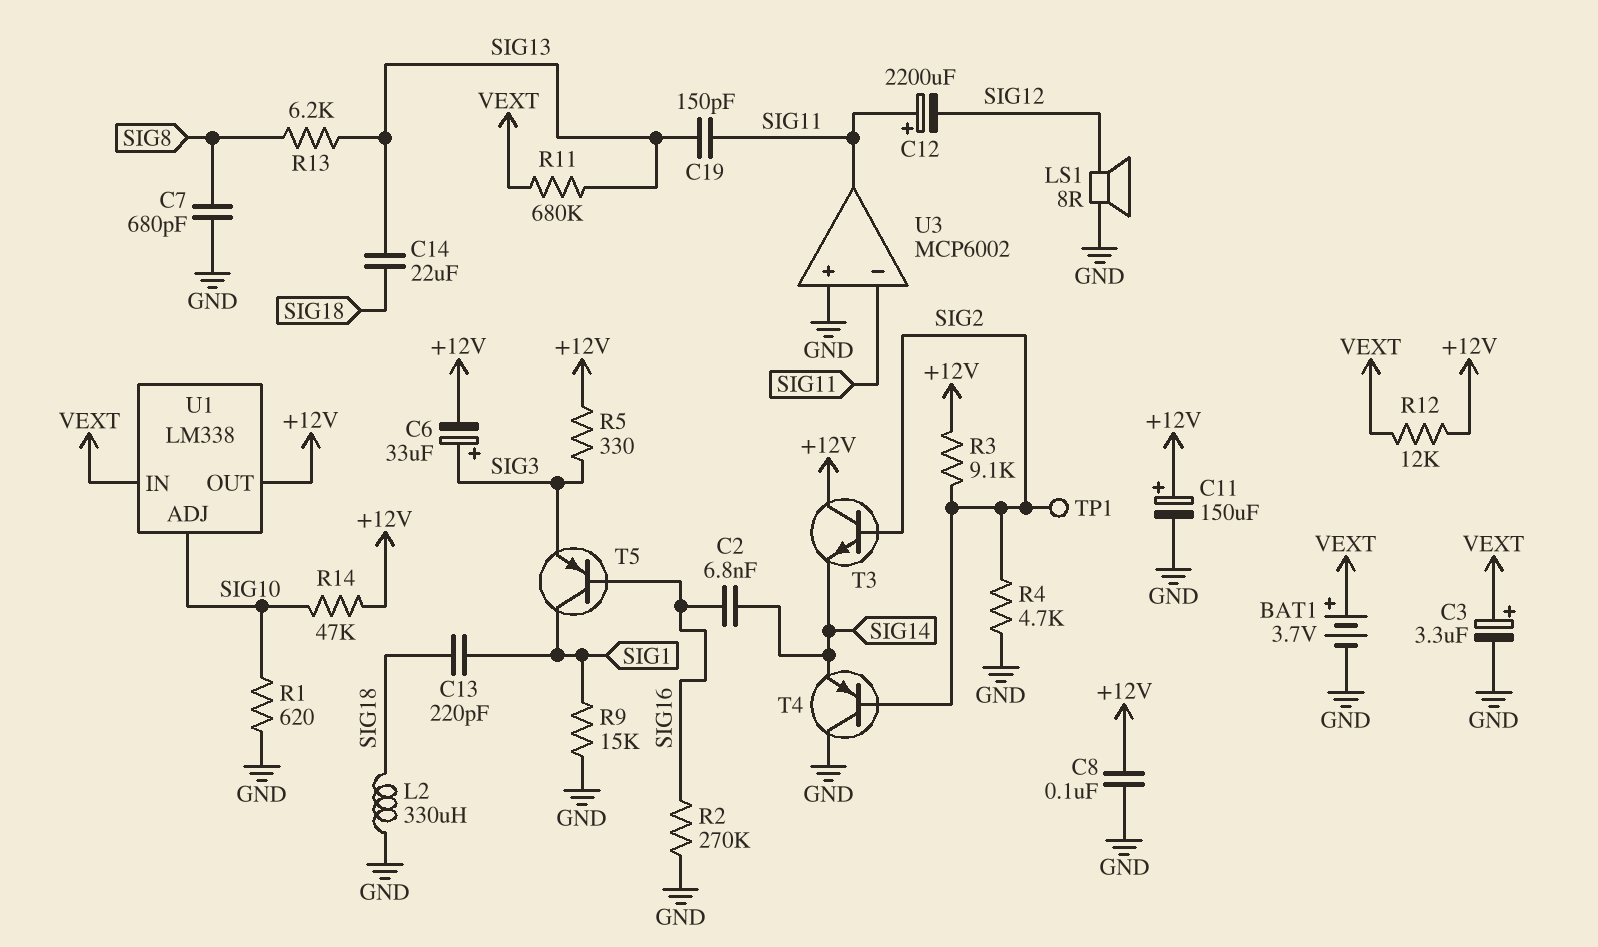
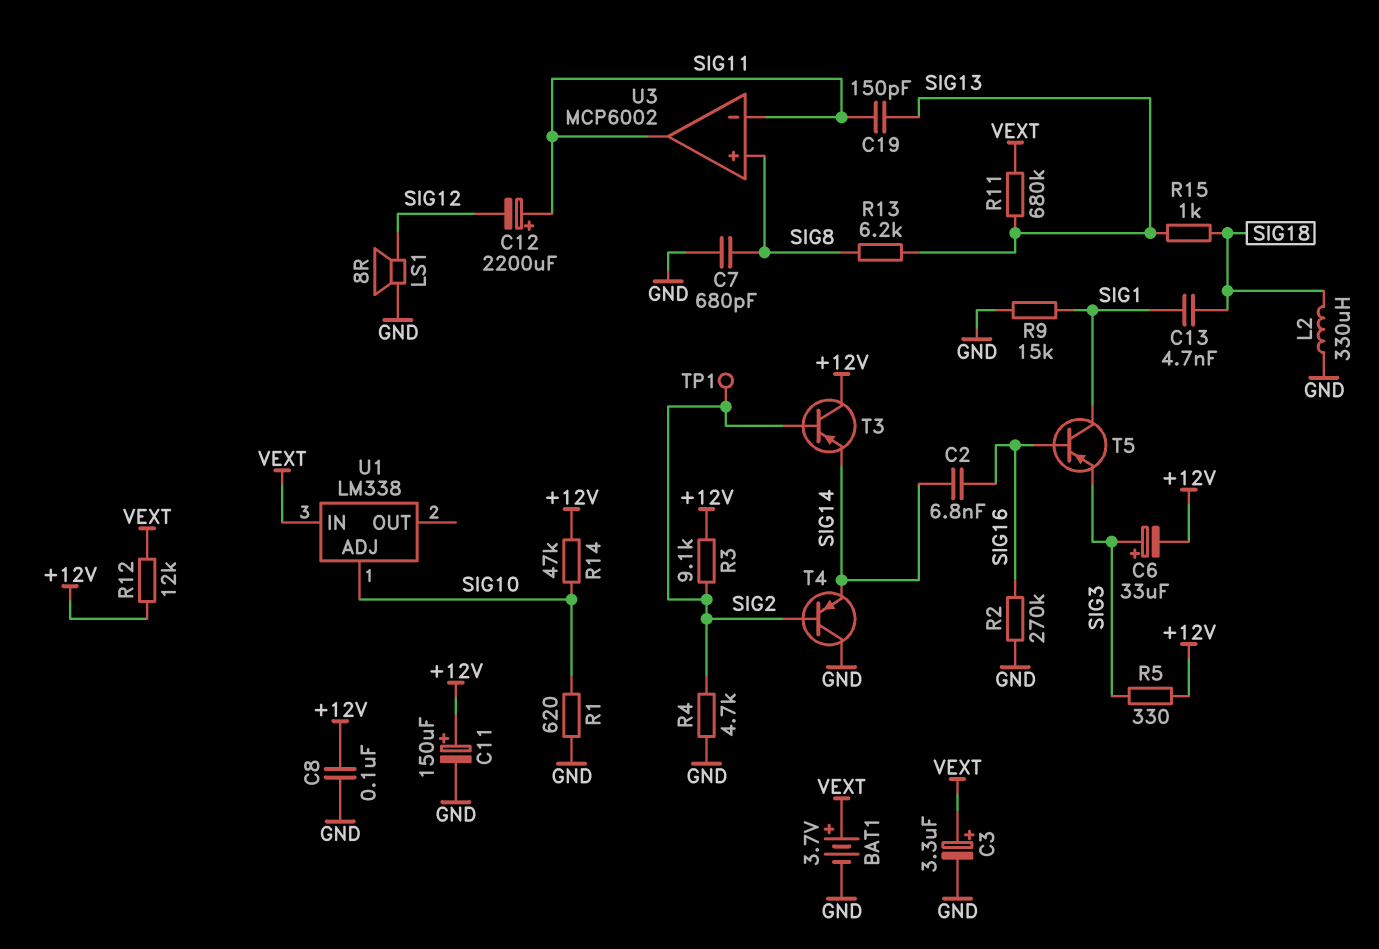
C13: 220pF (SIG1, SIG18) -> 4.7nF (SIG1, SIG18)
C14: 22uF (SIG13, SIG18) -> none
R15: none -> 1k (SIG13, SIG18)
T3: NPN (B SIG2, C +12V, E SIG14) -> PNP (B SIG2, C +12V, E SIG14)
U1 pin OUT: +12V -> none
U3 pin in+: GND -> SIG8

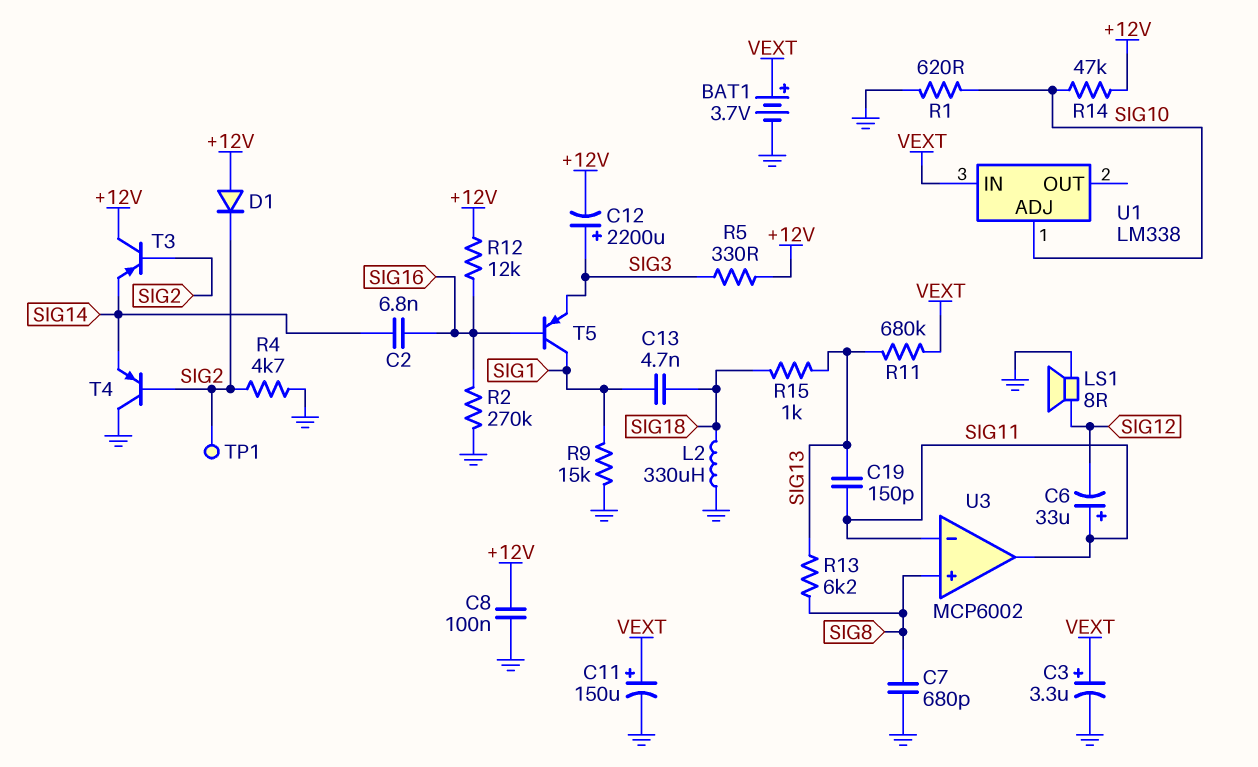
C6: 33uF (plus SIG3, minus +12V) -> 33uF (plus SIG11, minus SIG12)
C11: 150uF (plus +12V, minus GND) -> 150uF (plus VEXT, minus GND)
C12: 2200uF (plus SIG11, minus SIG12) -> 2200uF (plus SIG3, minus +12V)
D1: none -> diode (A +12V, K SIG2)
R3: 9.1k (+12V, SIG2) -> none
R12: 12k (+12V, VEXT) -> 12k (+12V, SIG16)

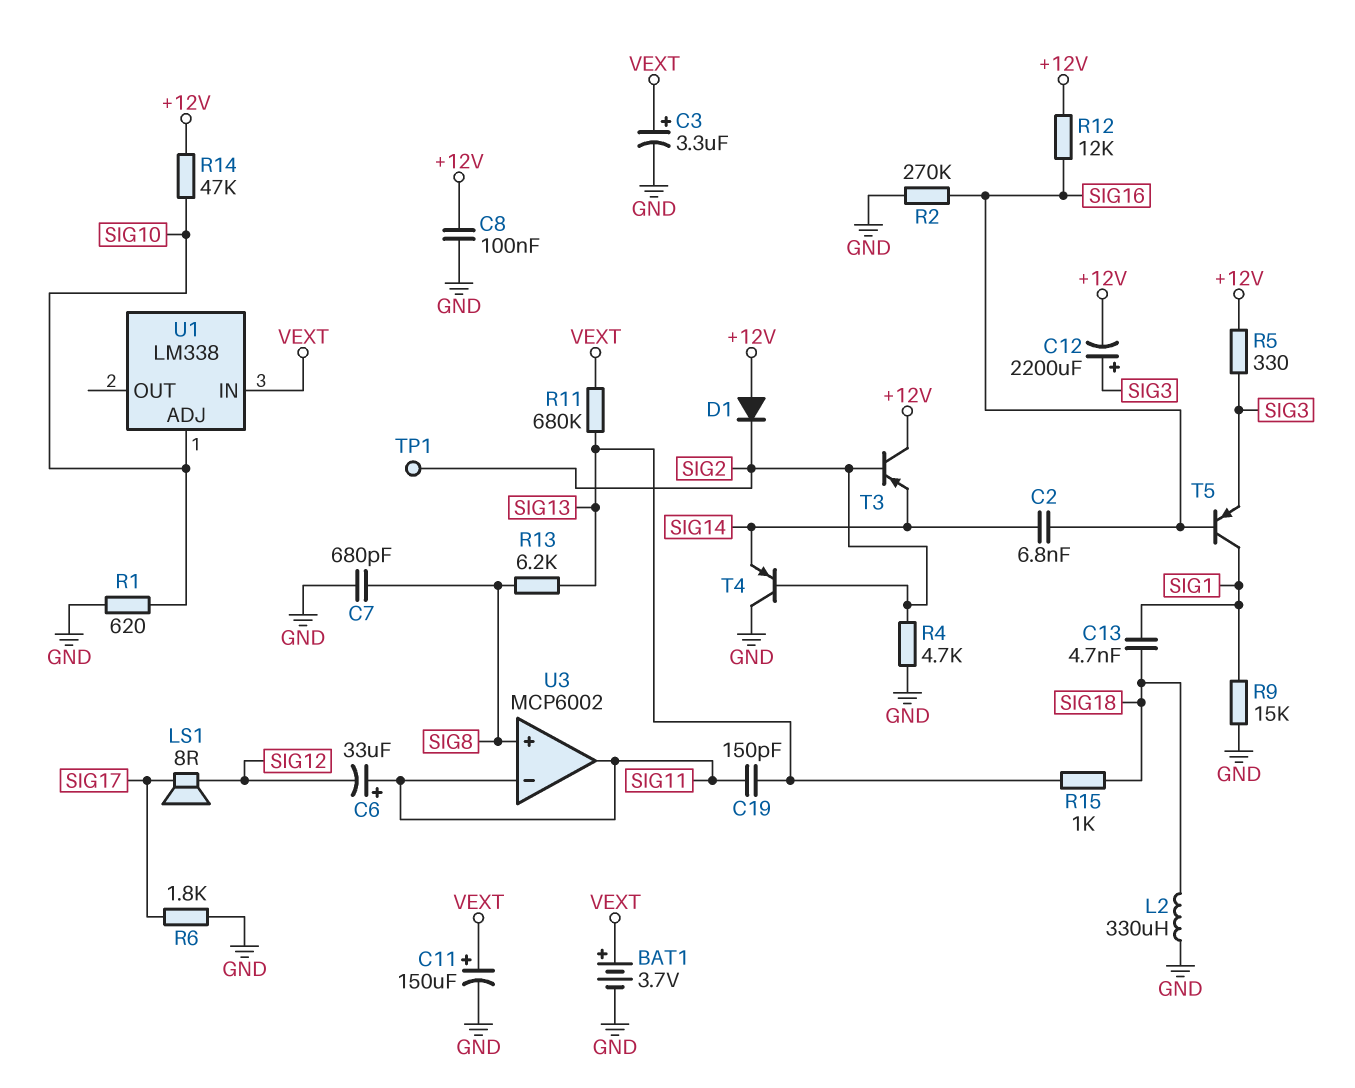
LS1: speaker 8R (GND, SIG12) -> speaker 8R (SIG12, SIG17)
R6: none -> 1.8k (GND, SIG17)

